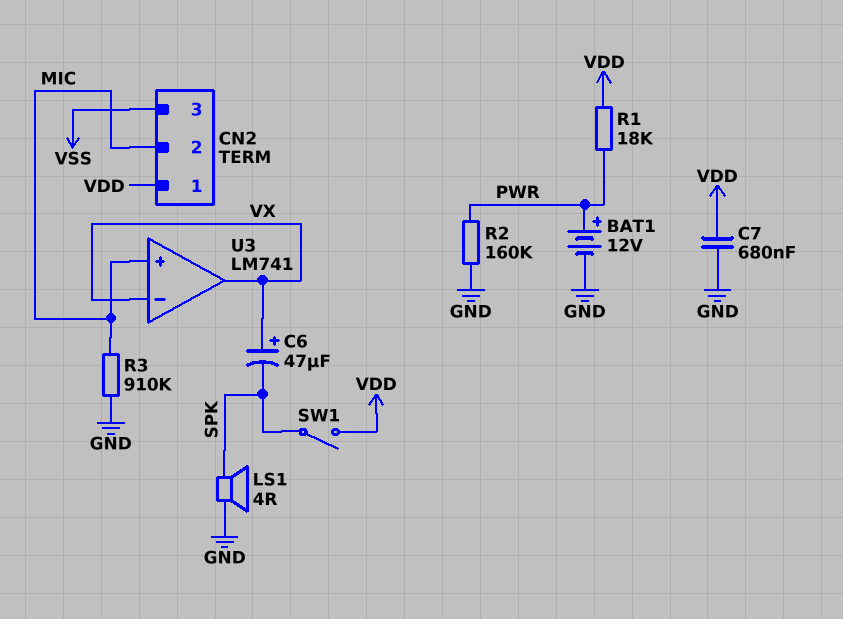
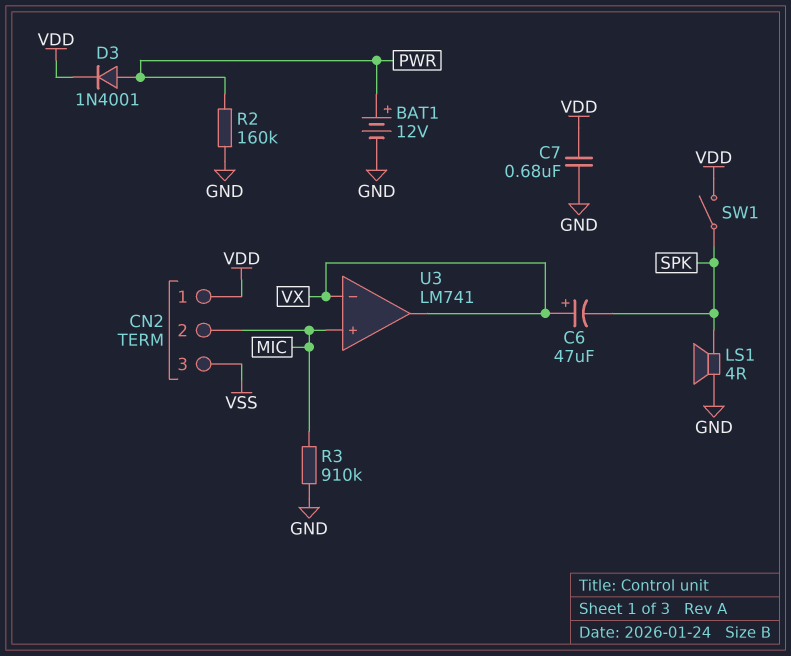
D3: none -> diode 1N4001 (A PWR, K VDD)
R1: 18k (PWR, VDD) -> none

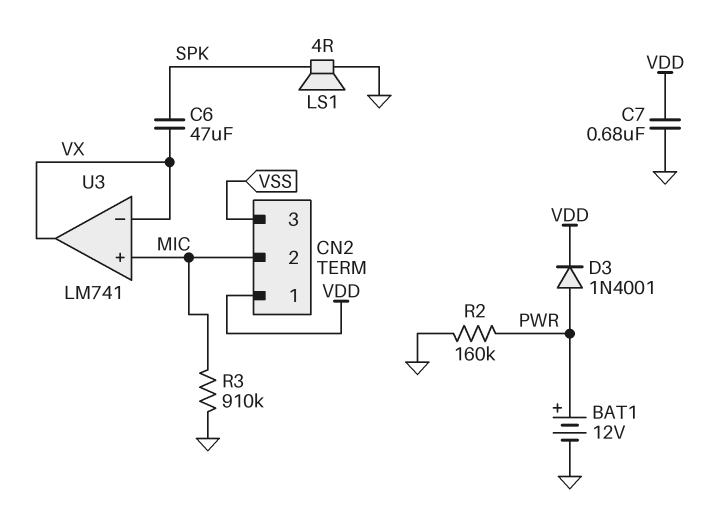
C6: 47uF (plus VX, minus SPK) -> 47uF (SPK, VX)
SW1: switch (SPK, VDD) -> none

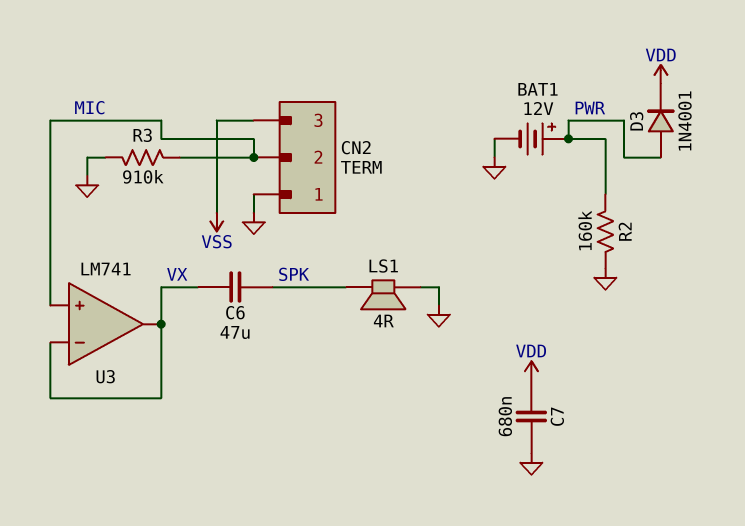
CN2 pin 1: VDD -> GND

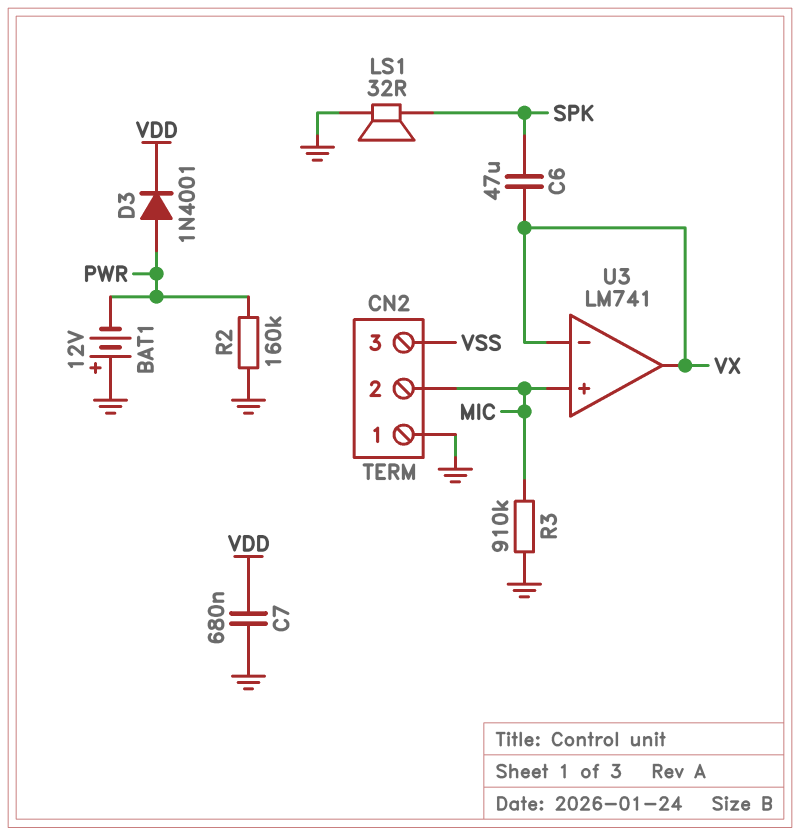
BAT1: 12V (plus PWR, minus GND) -> 12V (plus GND, minus PWR)
LS1: speaker 4R (GND, SPK) -> speaker 32R (GND, SPK)

